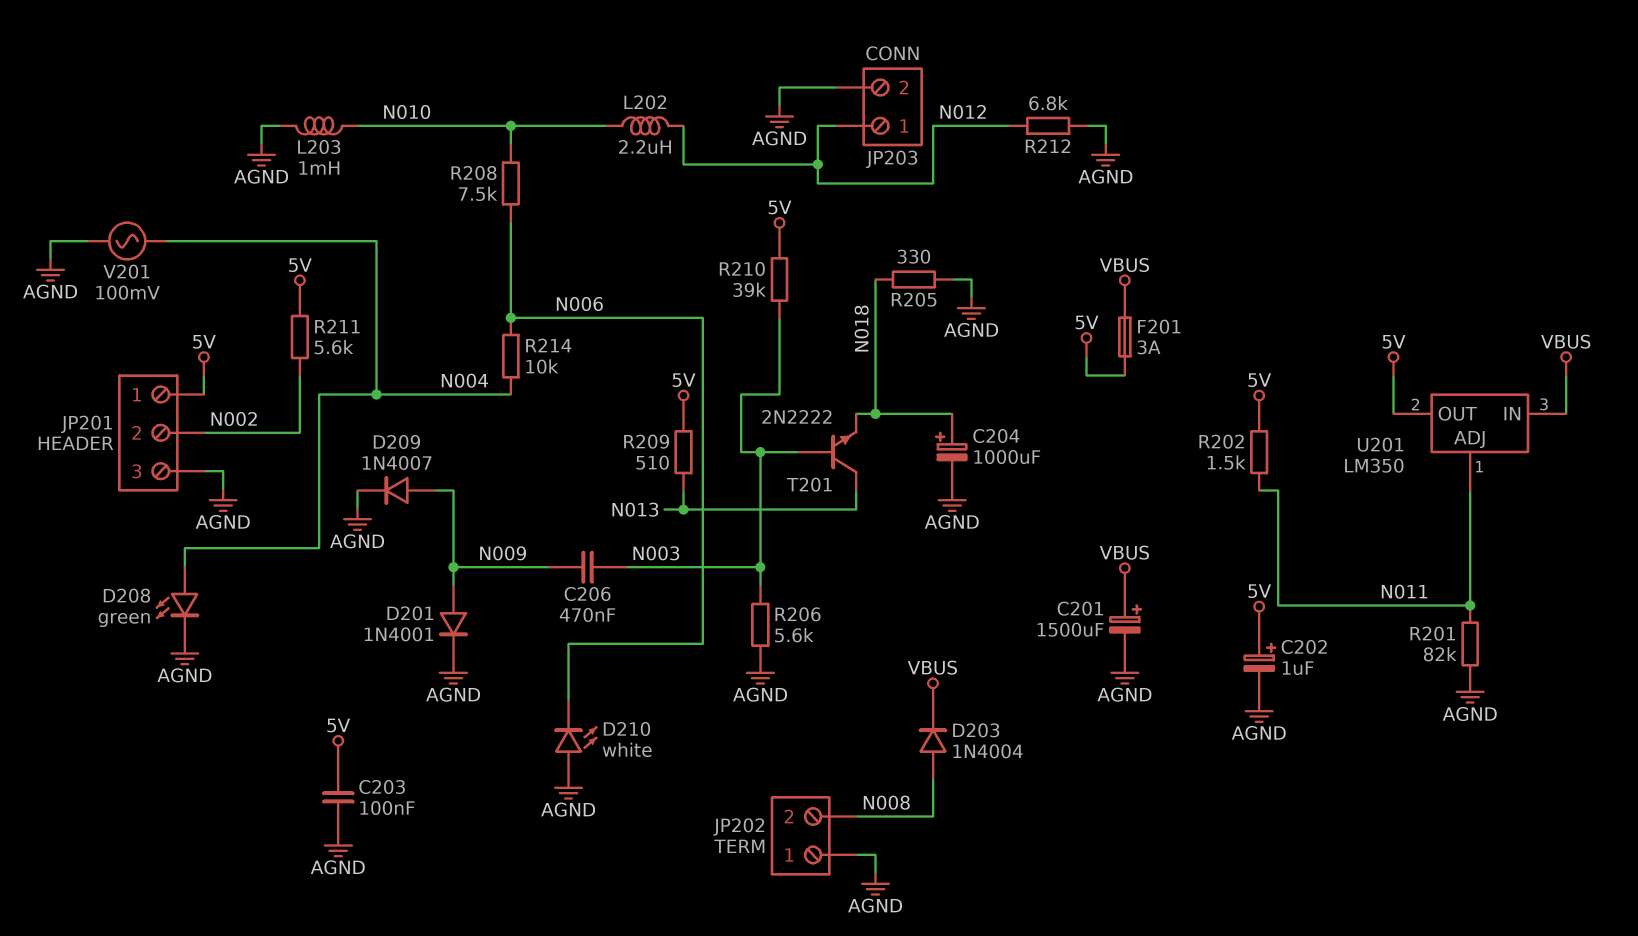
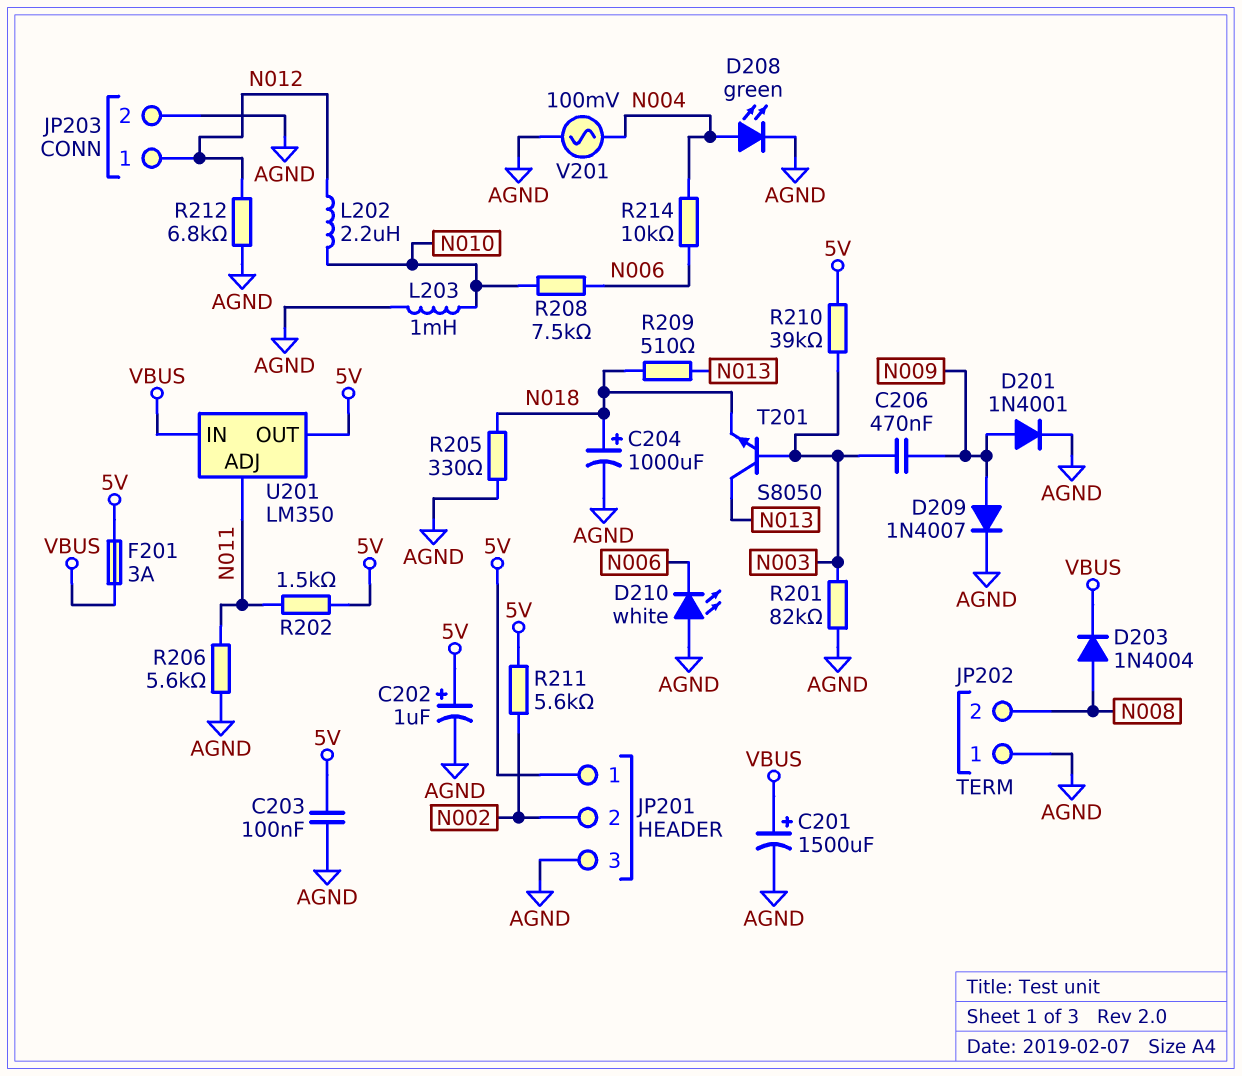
R201: 82k (AGND, N011) -> 82k (AGND, N003)
R206: 5.6k (AGND, N003) -> 5.6k (AGND, N011)
R209: 510 (5V, N013) -> 510 (N013, N018)
T201: NPN 2N2222 (B N003, C N013, E N018) -> NPN S8050 (B N003, C N013, E N018)

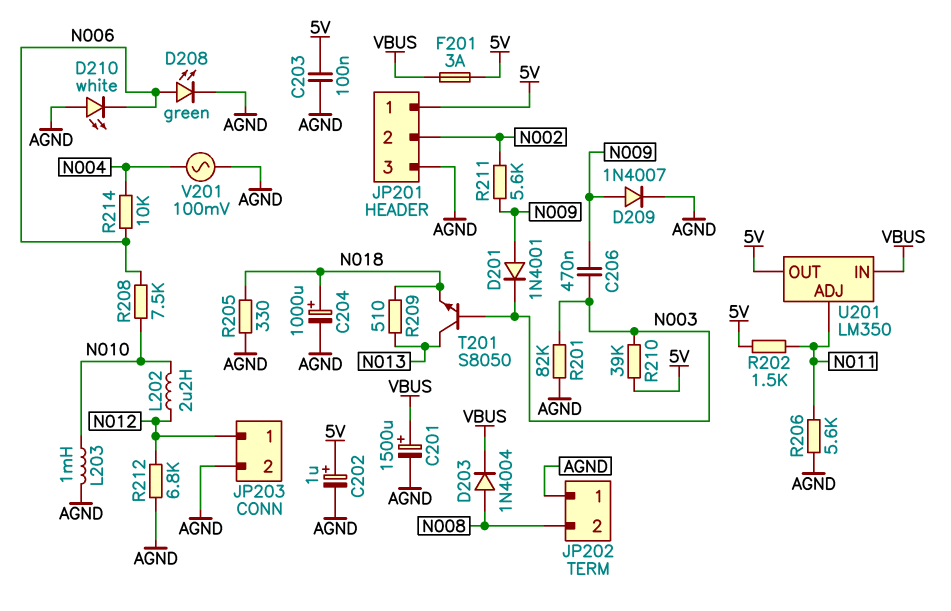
D201: diode 1N4001 (A N009, K AGND) -> diode 1N4001 (A N009, K N003)
D208: LED green (A N004, K AGND) -> LED green (A N006, K AGND)
R211: 5.6k (5V, N002) -> 5.6k (N002, N009)

